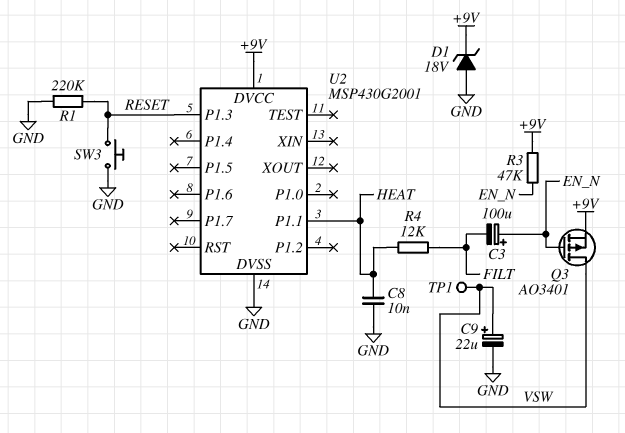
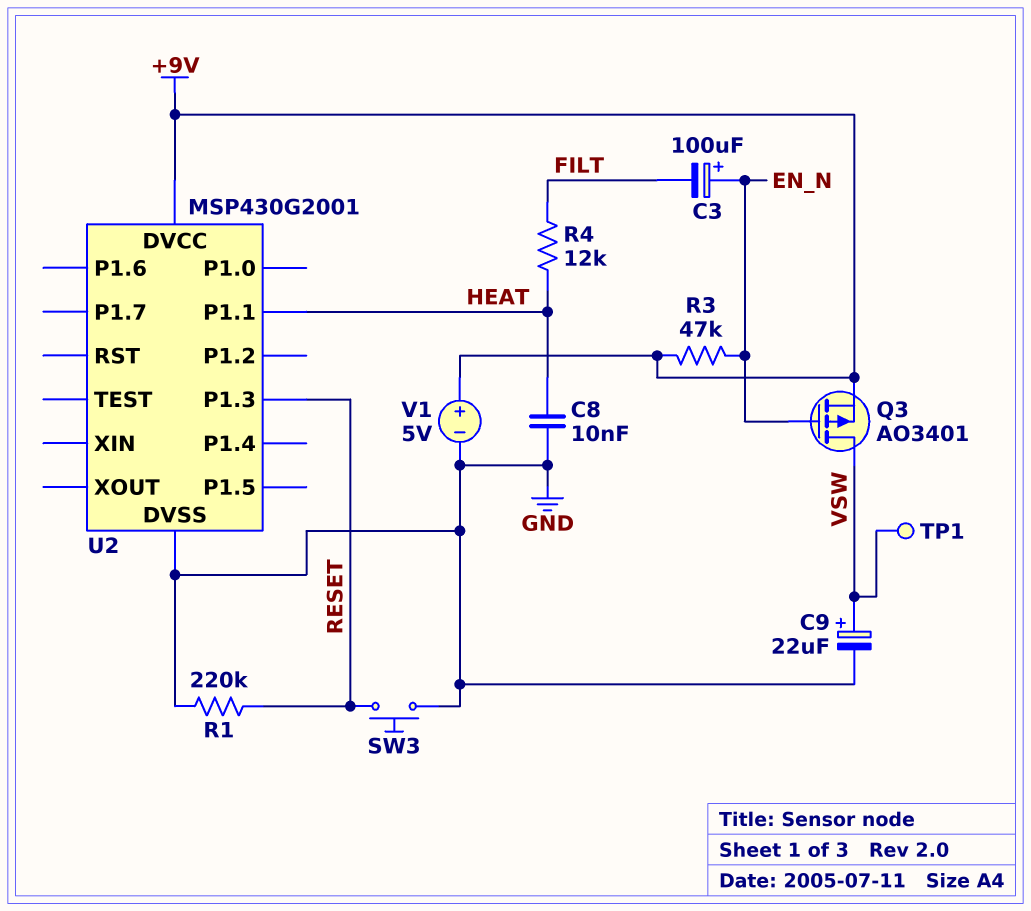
D1: zener 18V (A GND, K +9V) -> none
V1: none -> 5V (plus +9V, minus GND)

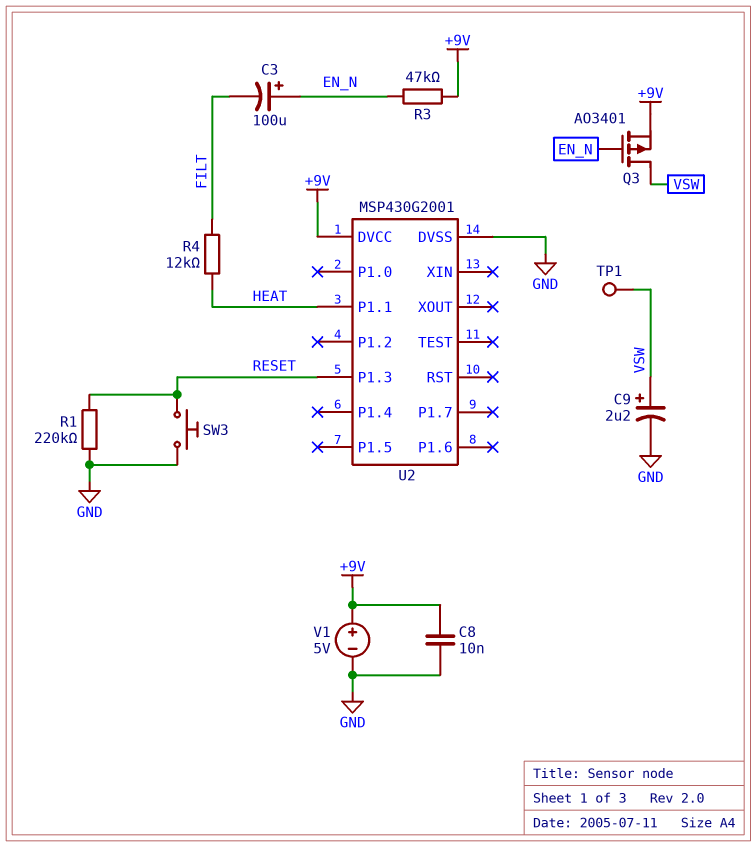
C8: 10nF (GND, HEAT) -> 10nF (+9V, GND)
C9: 22uF (plus VSW, minus GND) -> 2.2uF (plus VSW, minus GND)

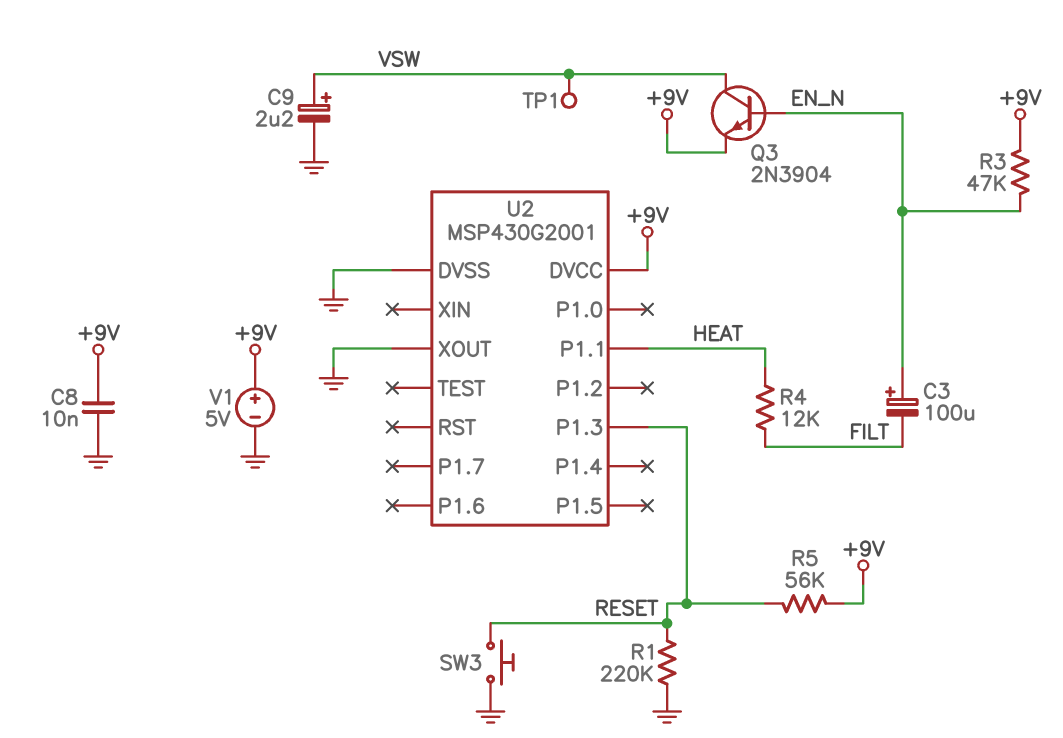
Q3: PMOS AO3401 (G EN_N, D VSW, S +9V) -> NPN 2N3904 (B EN_N, C VSW, E +9V)
R5: none -> 56k (+9V, RESET)
U2 pin XOUT: none -> GND

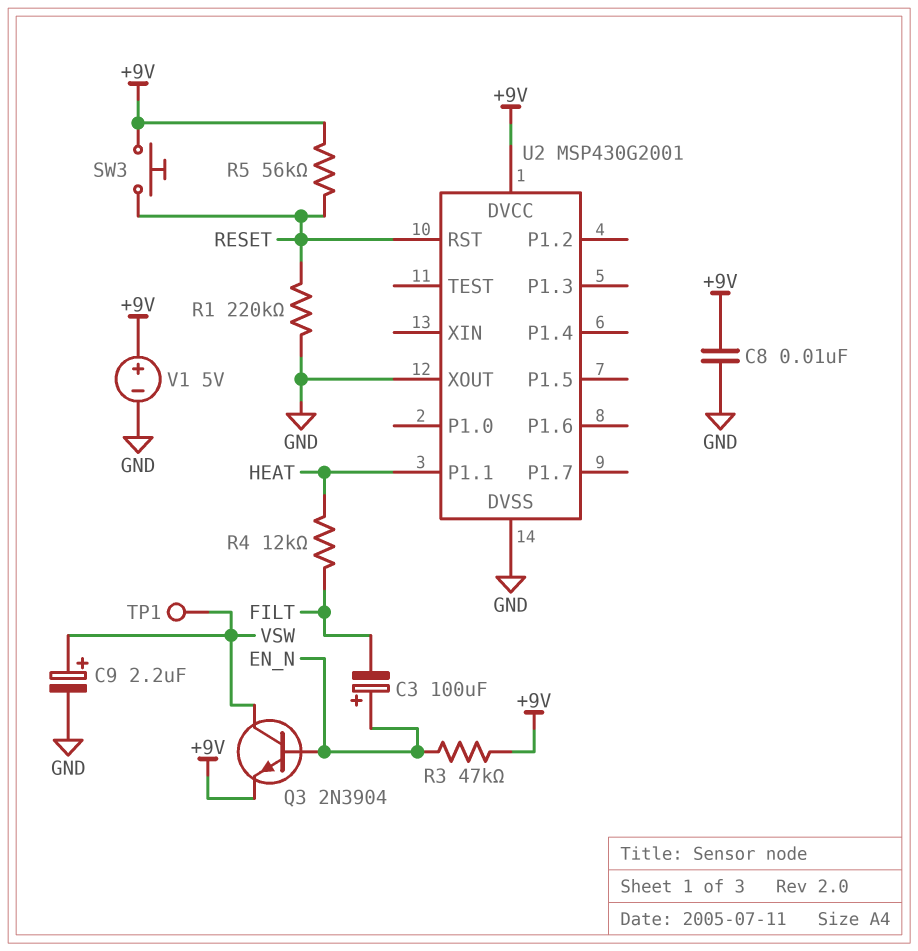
SW3: button (GND, RESET) -> button (+9V, RESET)
U2 pin P1.3: RESET -> none
U2 pin RST: none -> RESET

